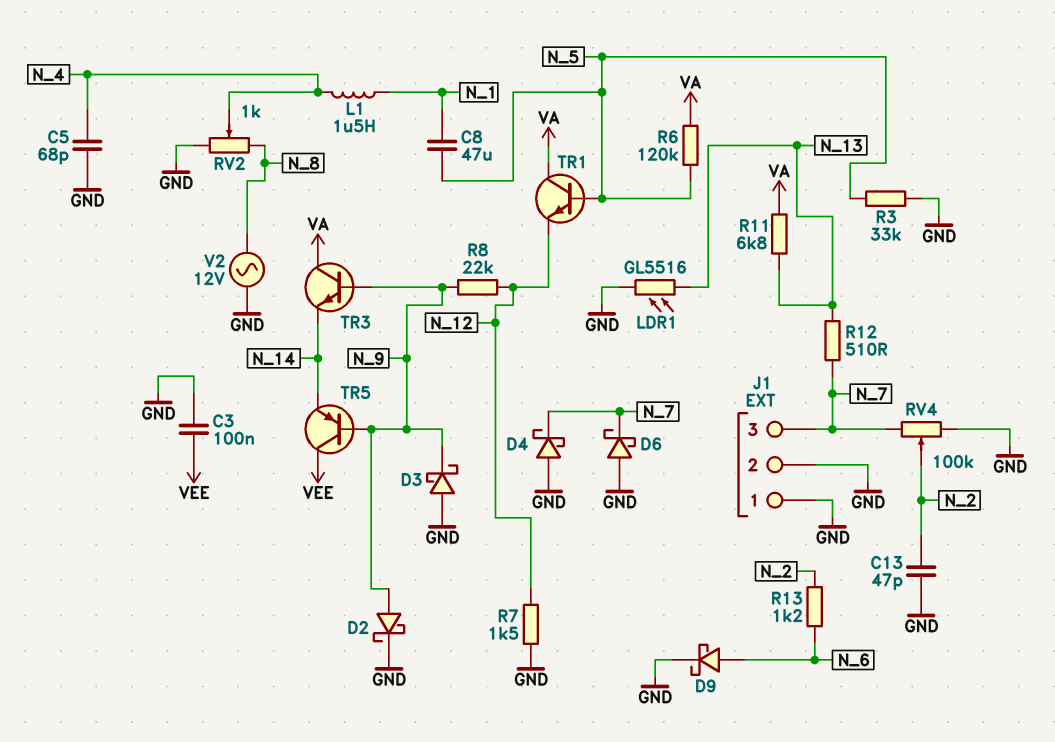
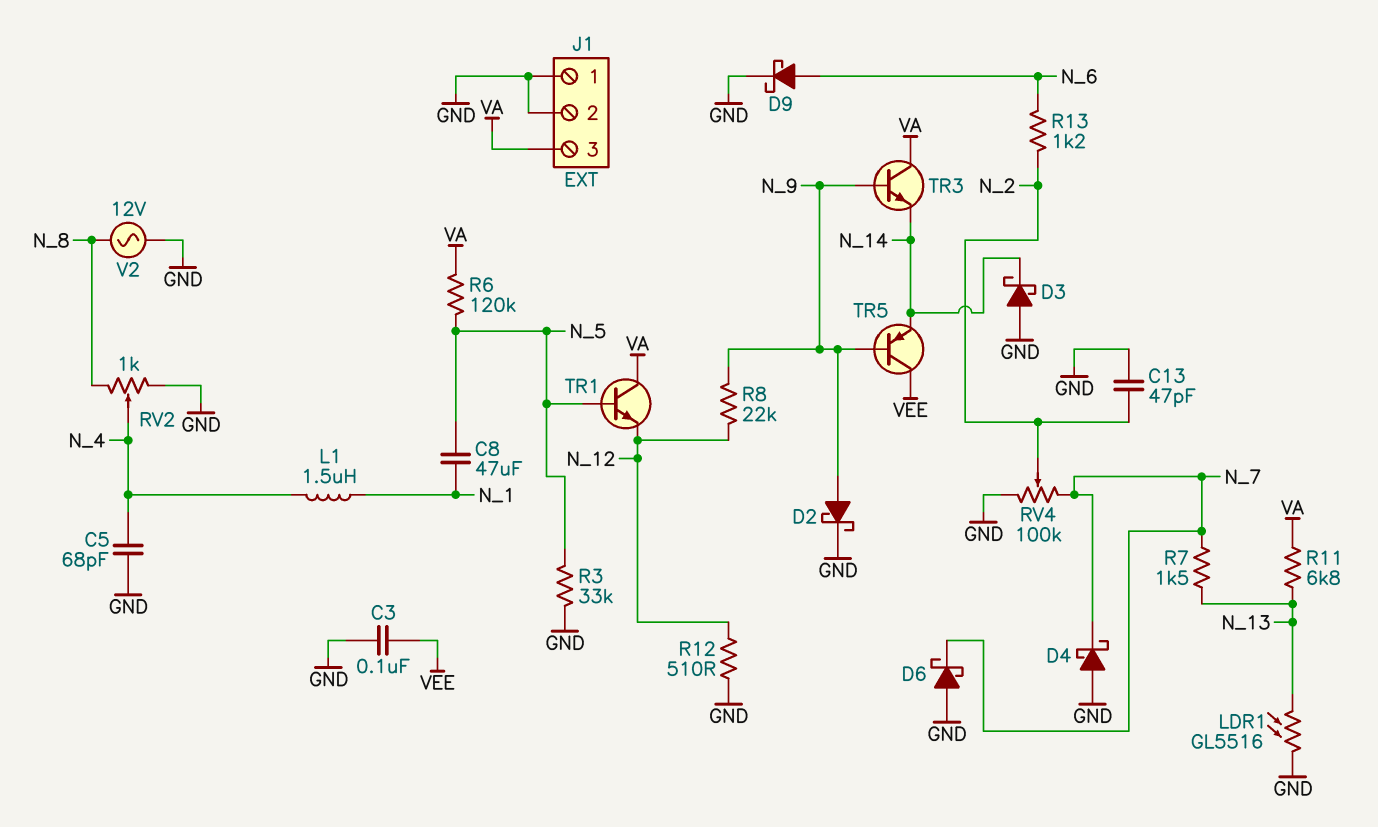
D3: schottky (A GND, K N_9) -> schottky (A GND, K N_14)
J1 pin 3: N_7 -> VA
R7: 1.5k (GND, N_12) -> 1.5k (N_7, N_13)
R12: 510 (N_7, N_13) -> 510 (GND, N_12)

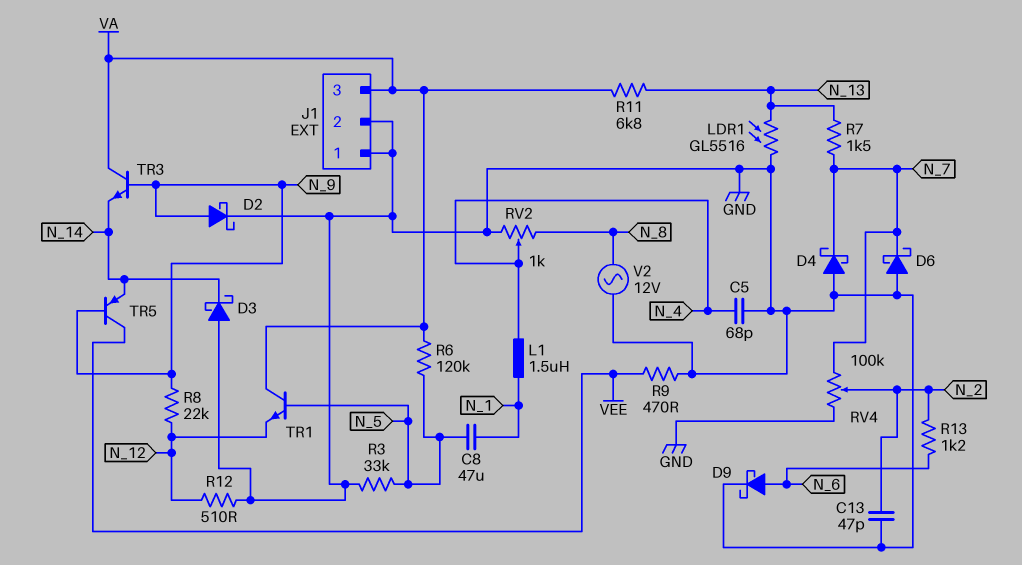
C3: 100nF (GND, VEE) -> none
R9: none -> 470 (GND, VEE)

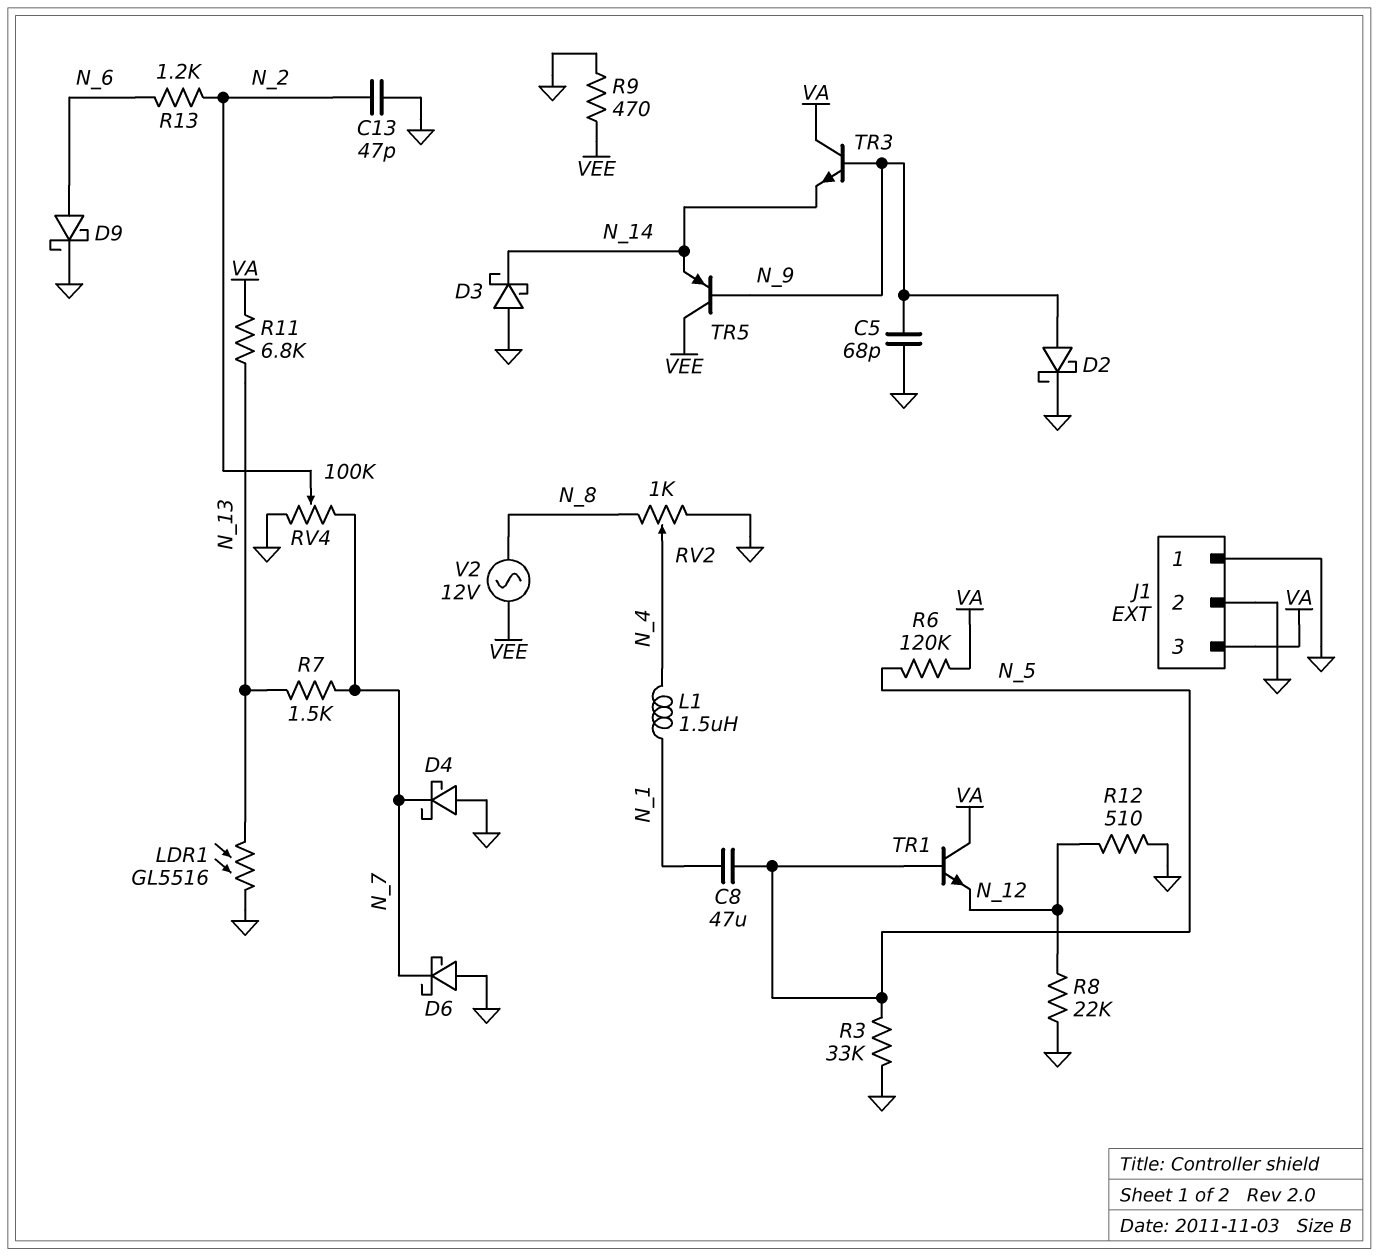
C5: 68pF (GND, N_4) -> 68pF (GND, N_9)
R8: 22k (N_9, N_12) -> 22k (GND, N_12)
V2: AC 12V (GND, N_8) -> AC 12V (N_8, VEE)

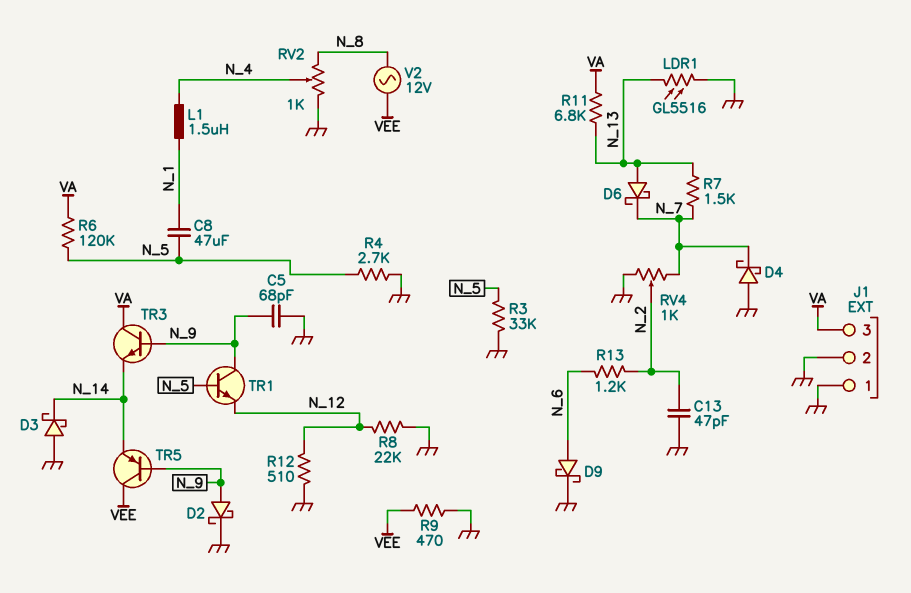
D6: schottky (A GND, K N_7) -> schottky (A N_13, K N_7)
R4: none -> 2.7k (GND, N_5)
RV4: 100k (GND, N_7, wiper N_2) -> 1k (GND, N_7, wiper N_2)
TR1: NPN (B N_5, C VA, E N_12) -> NPN (B N_5, C N_9, E N_12)

